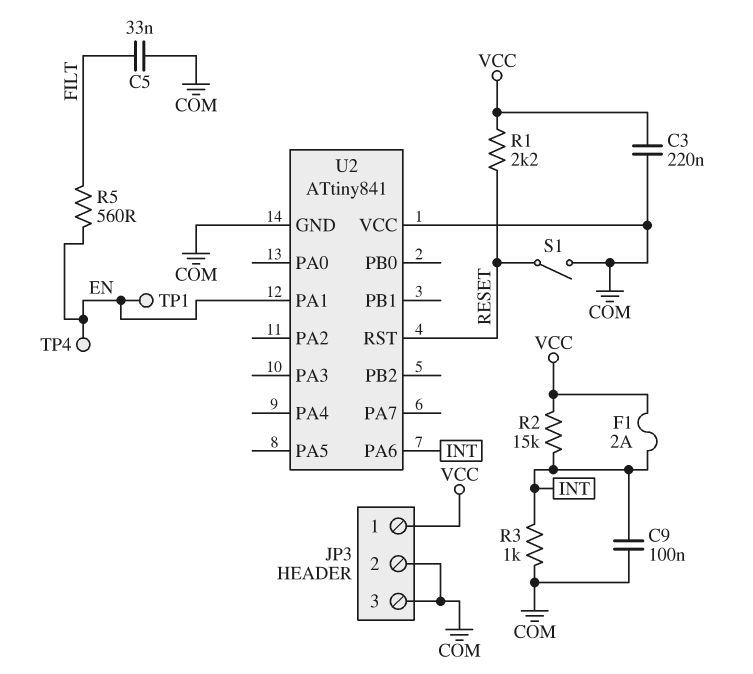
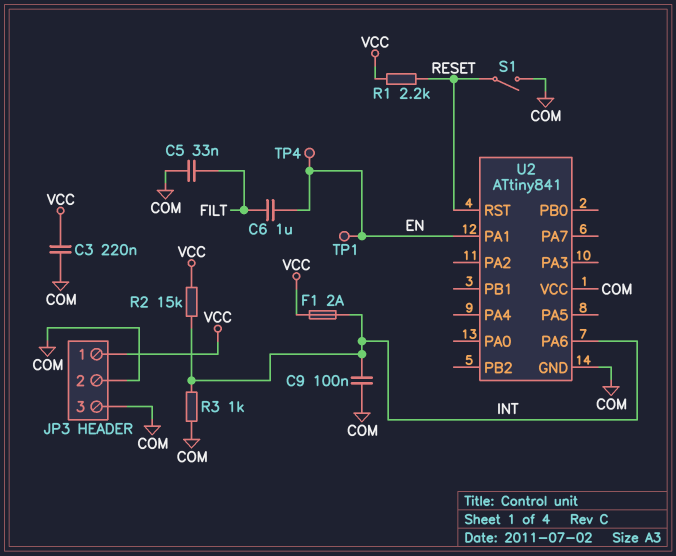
C6: none -> 1uF (EN, FILT)
R5: 560 (EN, FILT) -> none

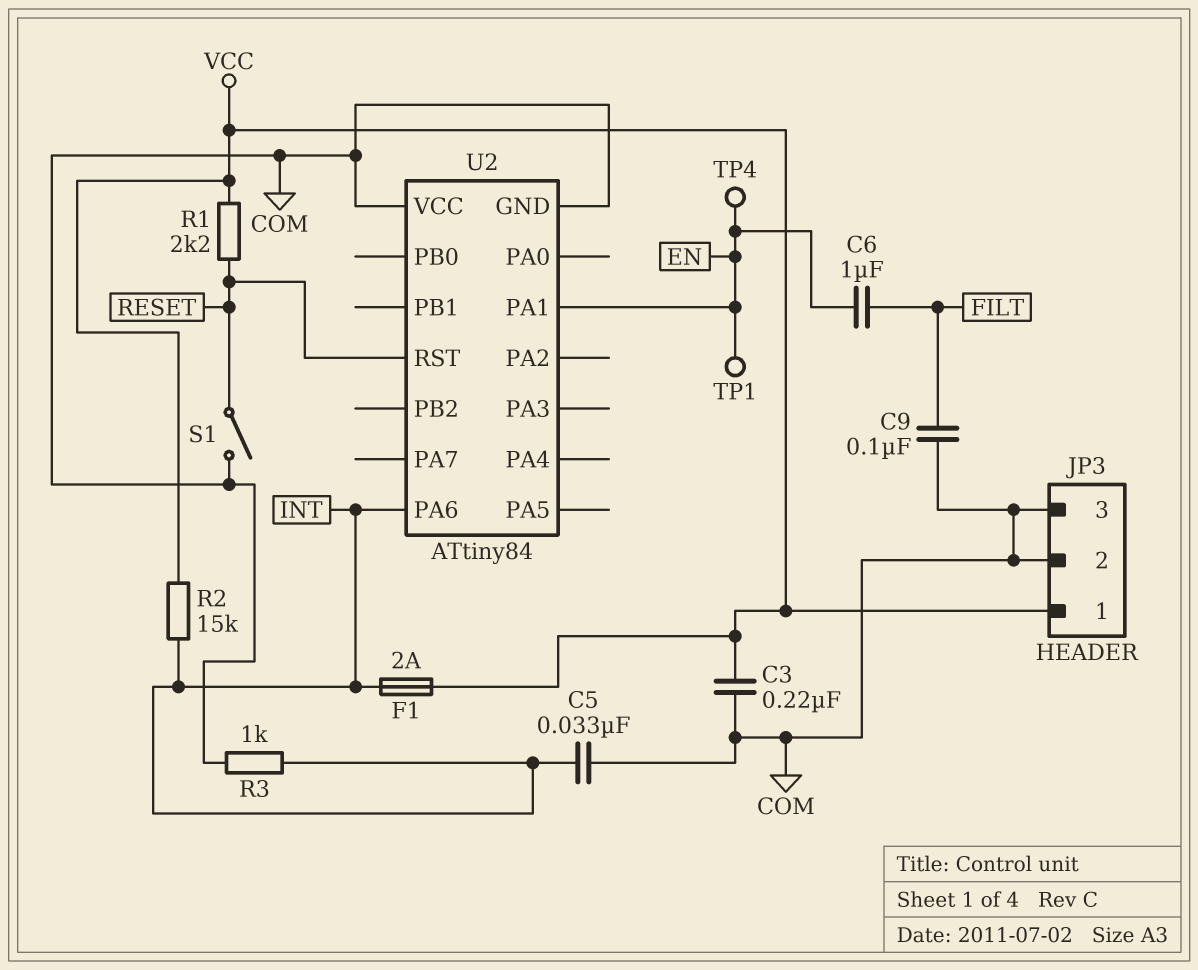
C5: 33nF (COM, FILT) -> 33nF (COM, INT)
C9: 100nF (COM, INT) -> 100nF (COM, FILT)
U2: ATtiny841 -> ATtiny84

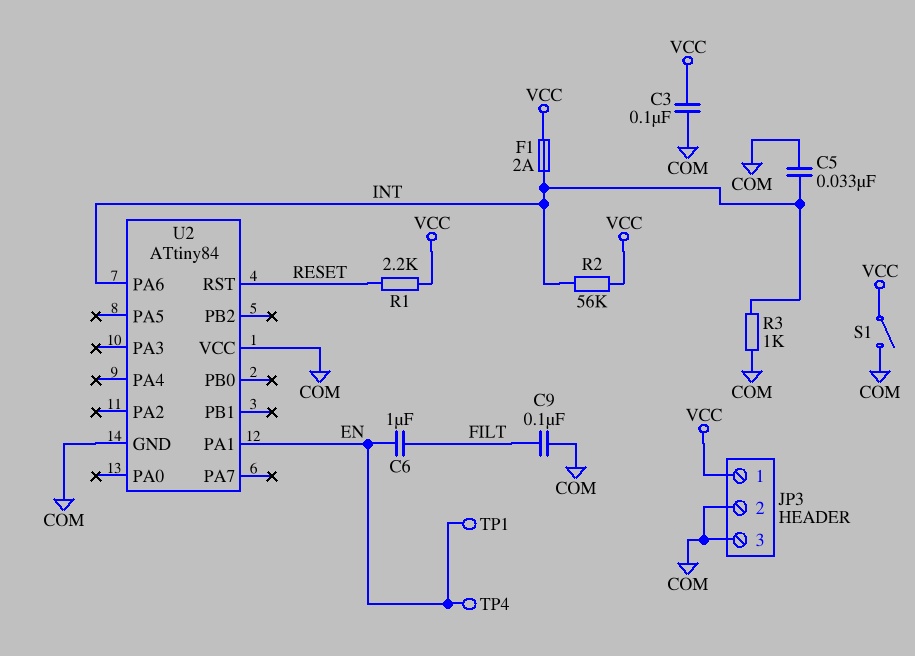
C3: 220nF (COM, VCC) -> 100nF (COM, VCC)
R2: 15k (INT, VCC) -> 56k (INT, VCC)
S1: switch (COM, RESET) -> switch (COM, VCC)

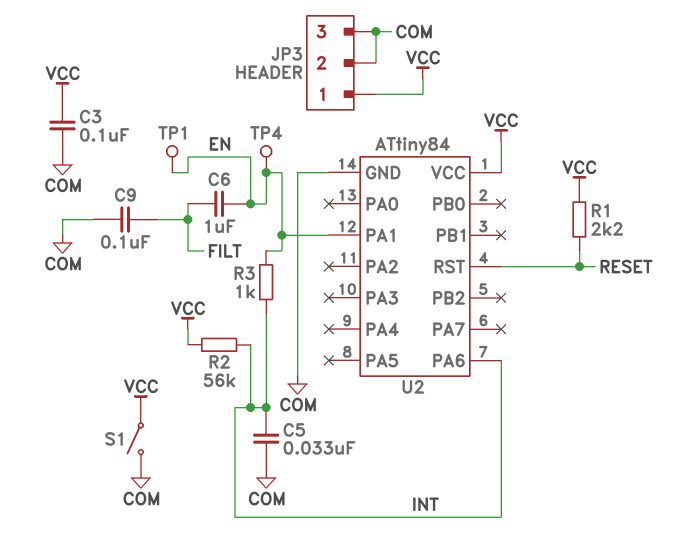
F1: 2A (INT, VCC) -> none
R3: 1k (COM, INT) -> 1k (EN, INT)
U2 pin VCC: COM -> VCC

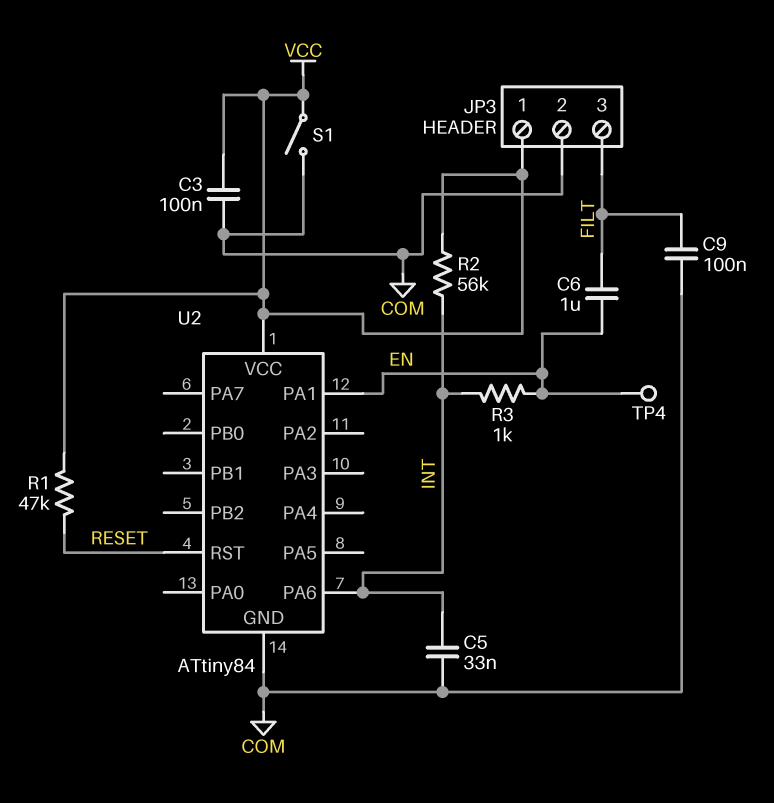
JP3 pin 3: COM -> FILT
R1: 2.2k (RESET, VCC) -> 47k (RESET, VCC)
TP1: test point (EN) -> none

